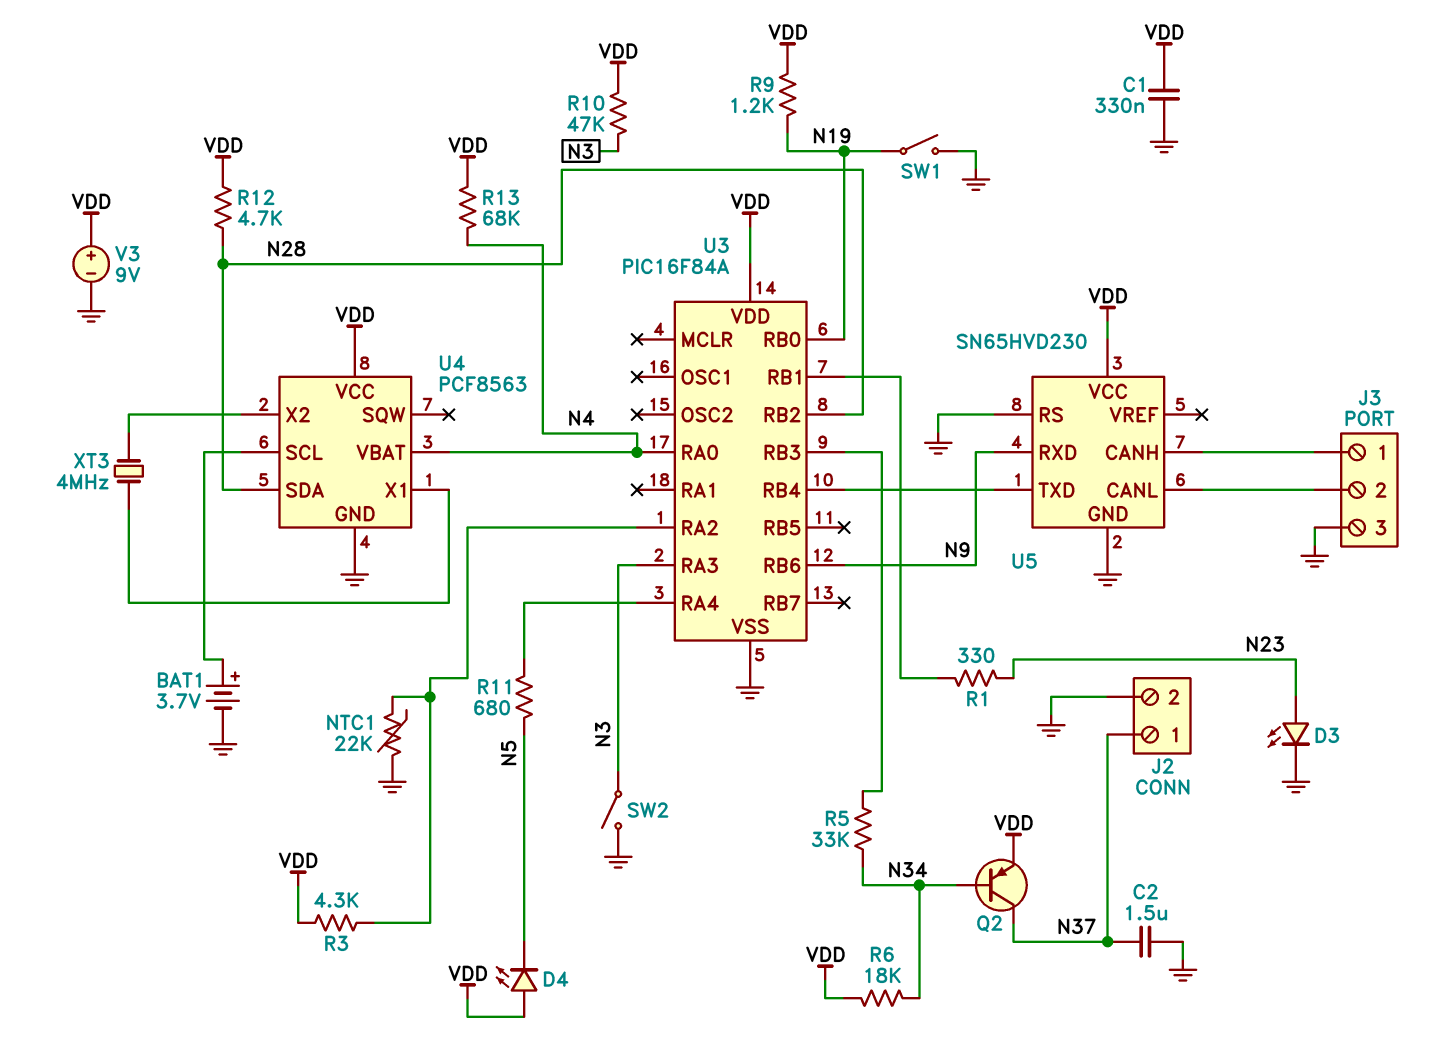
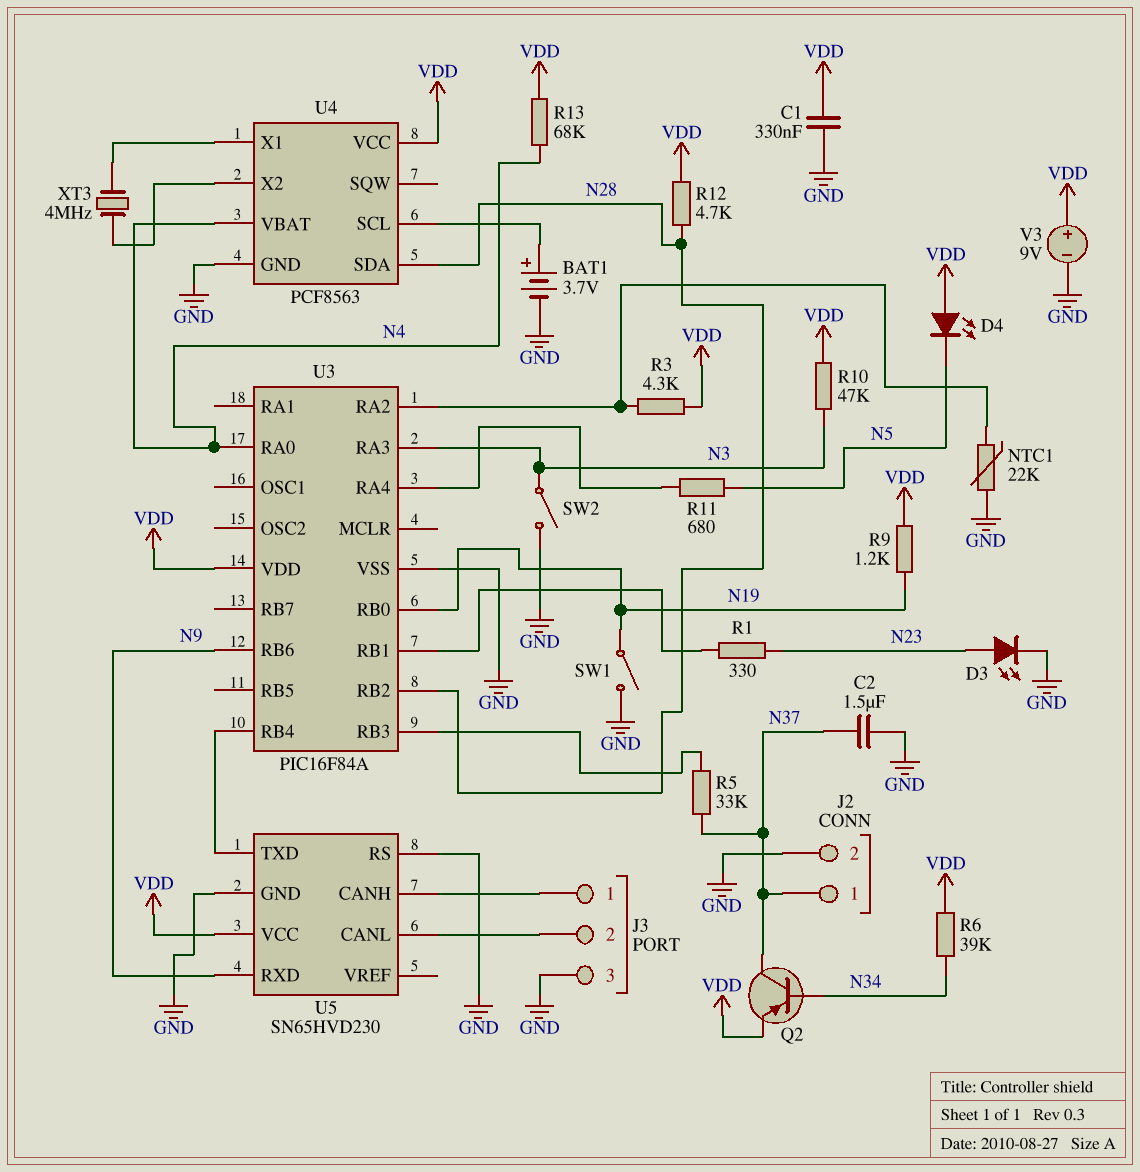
R5: 33k (N34, U3/RB3) -> 33k (N37, U3/RB3)
R6: 18k (N34, VDD) -> 39k (N34, VDD)

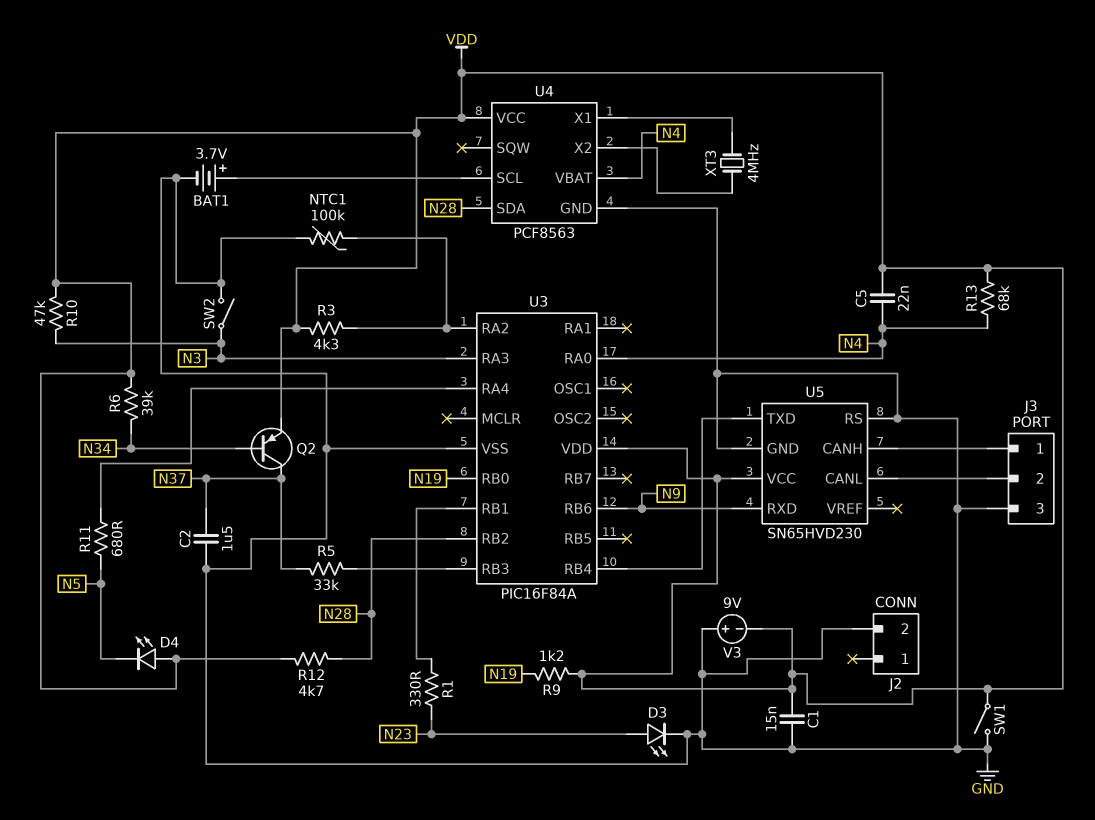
C1: 330nF (GND, VDD) -> 15nF (GND, VDD)
C5: none -> 22nF (N4, VDD)
J2 pin 1: N37 -> none
NTC1: 22k (GND, U3/RA2) -> 100k (GND, U3/RA2)
SW1: switch (GND, N19) -> switch (GND, VDD)
V3: 9V (plus VDD, minus GND) -> 9V (plus GND, minus VDD)

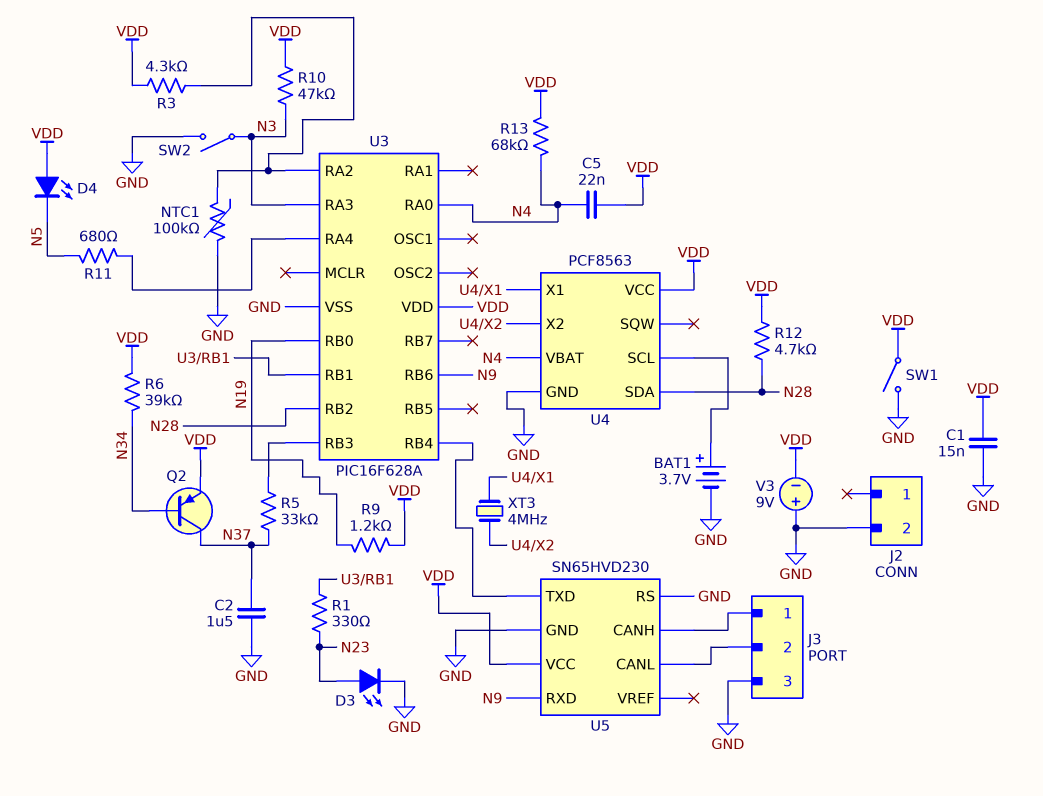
U3: PIC16F84A -> PIC16F628A

